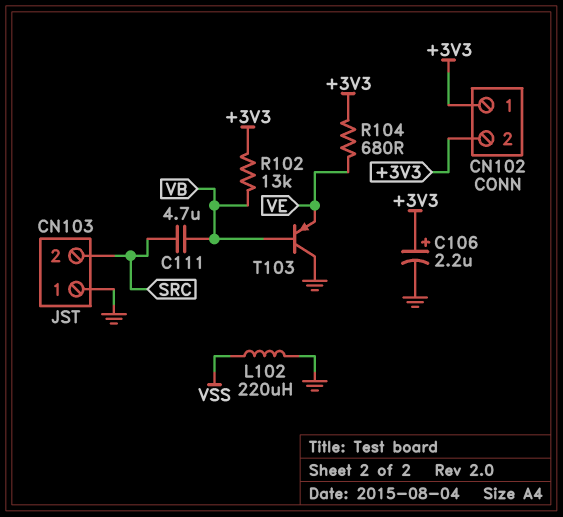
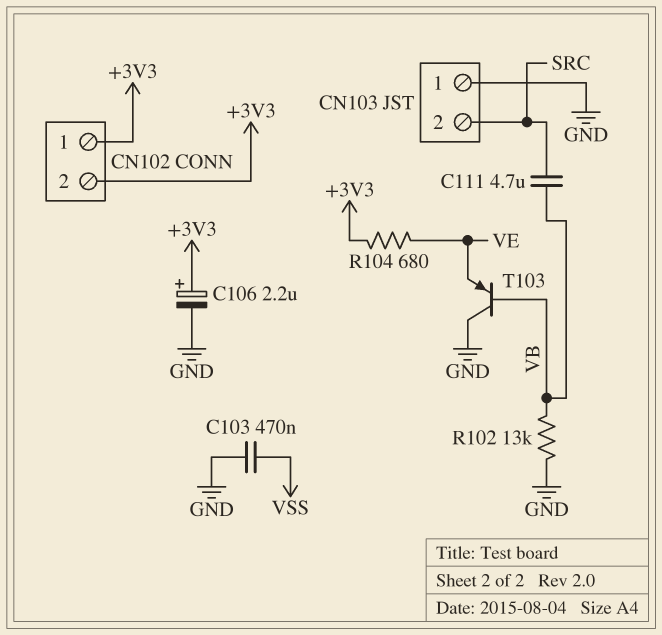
C103: none -> 470nF (GND, VSS)
L102: 220uH (GND, VSS) -> none
R102: 13k (+3V3, VB) -> 13k (GND, VB)

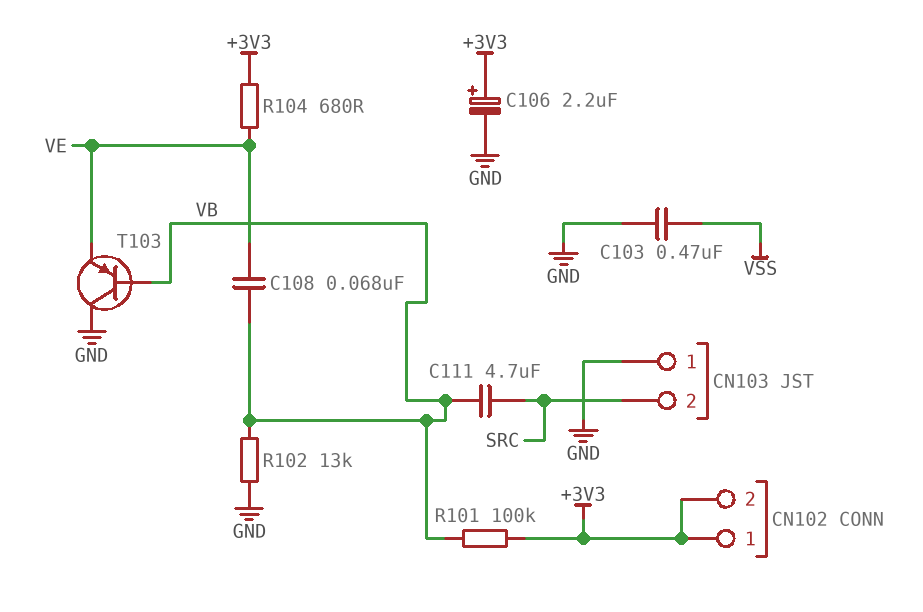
C108: none -> 68nF (VB, VE)
R101: none -> 100k (+3V3, VB)

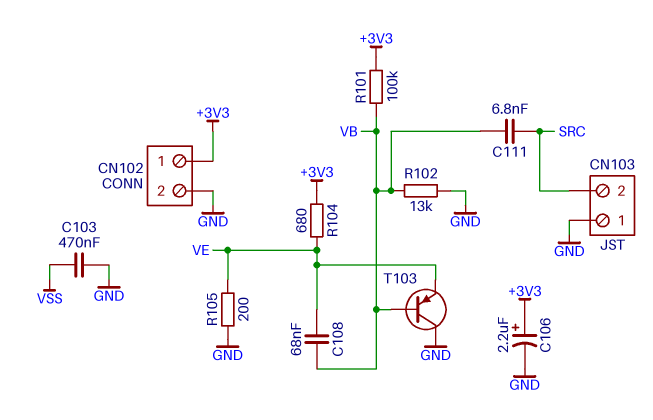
C111: 4.7uF (SRC, VB) -> 6.8nF (SRC, VB)
CN102 pin 2: +3V3 -> GND
R105: none -> 200 (GND, VE)

